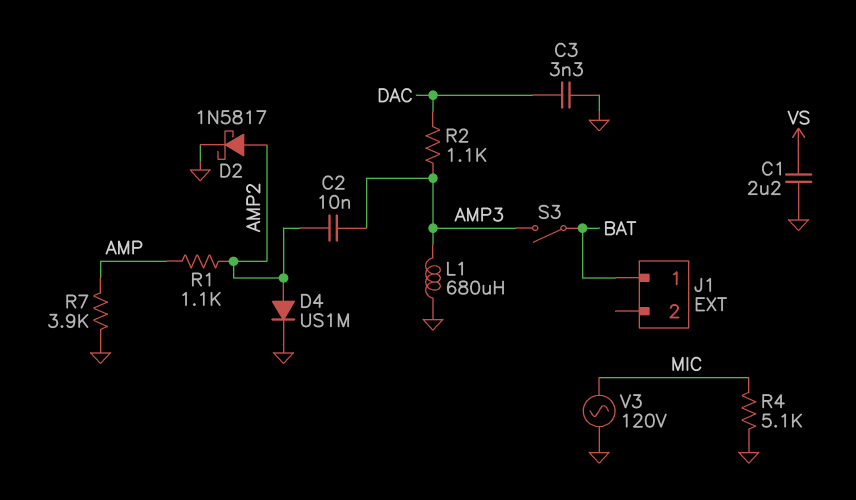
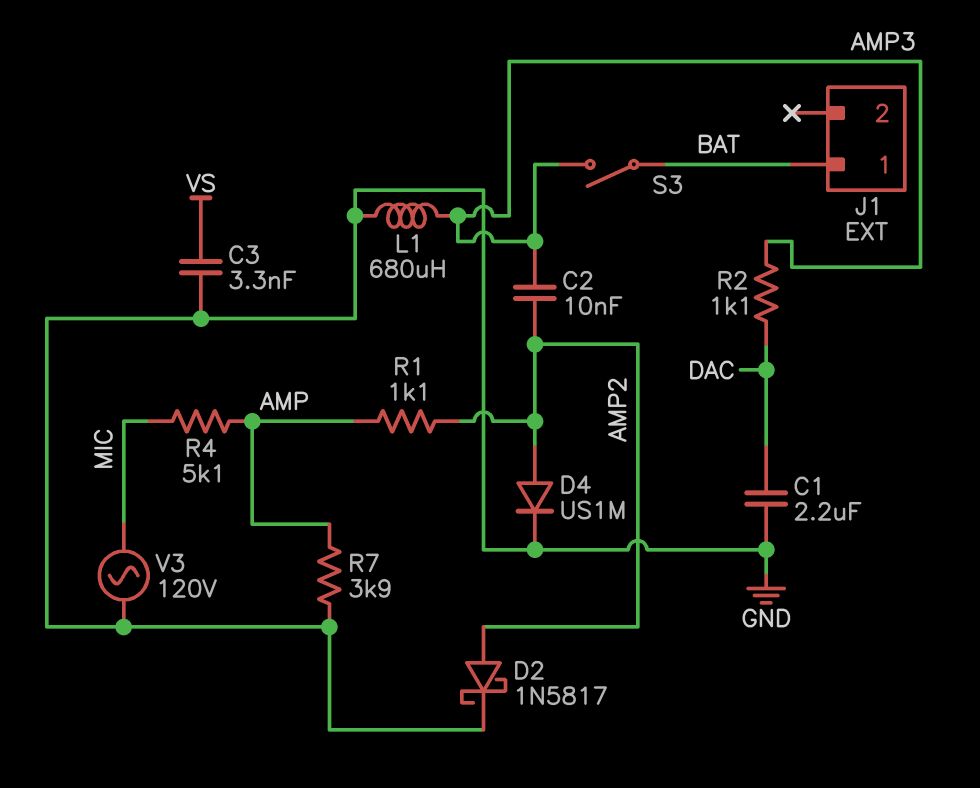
C1: 2.2uF (GND, VS) -> 2.2uF (DAC, GND)
C3: 3.3nF (DAC, GND) -> 3.3nF (GND, VS)
R4: 5.1k (GND, MIC) -> 5.1k (AMP, MIC)

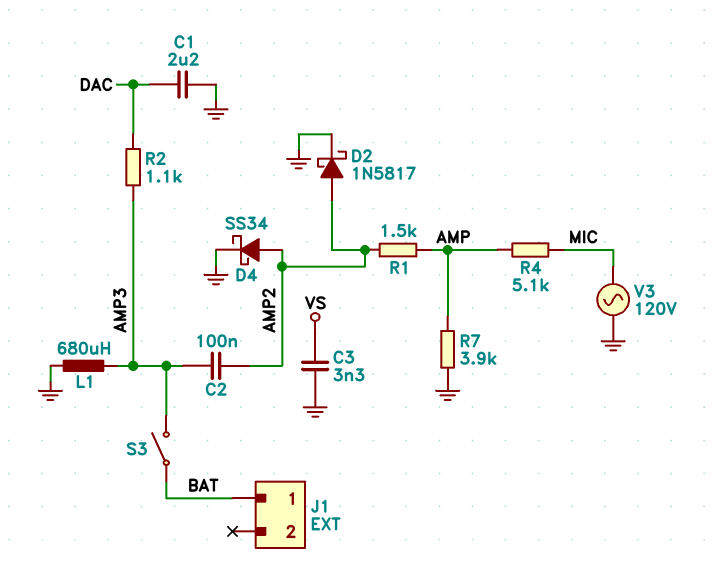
C2: 10nF (AMP2, AMP3) -> 100nF (AMP2, AMP3)
D4: diode US1M (A AMP2, K GND) -> schottky SS34 (A AMP2, K GND)
R1: 1.1k (AMP, AMP2) -> 1.5k (AMP, AMP2)

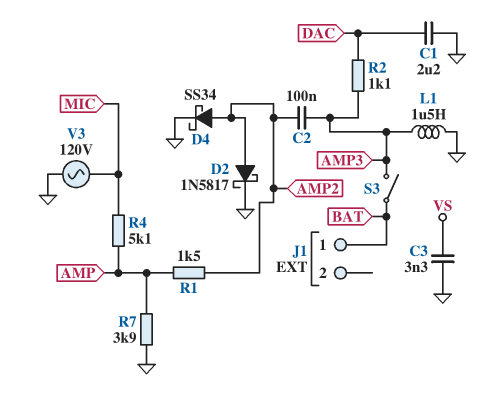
L1: 680uH (AMP3, GND) -> 1.5uH (AMP3, GND)

